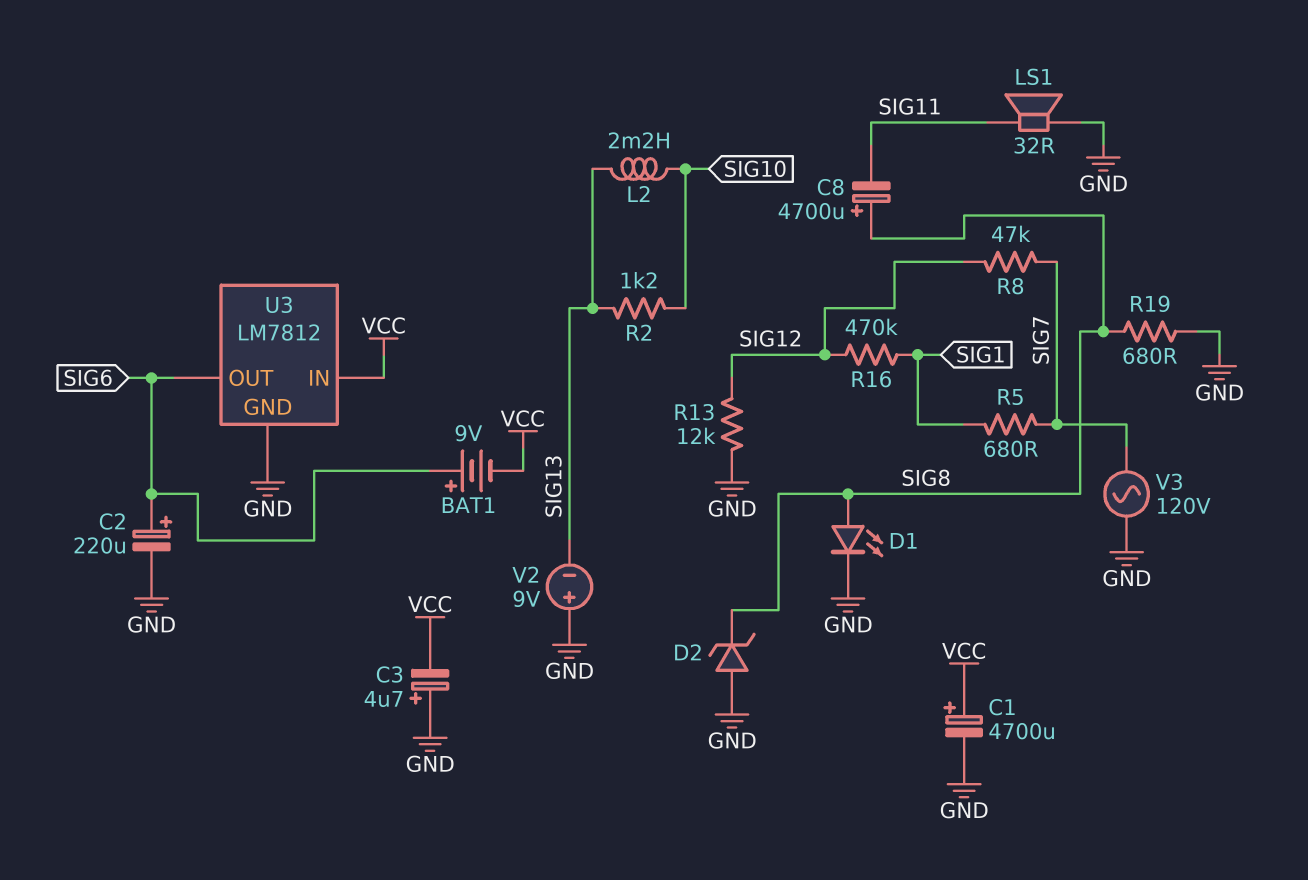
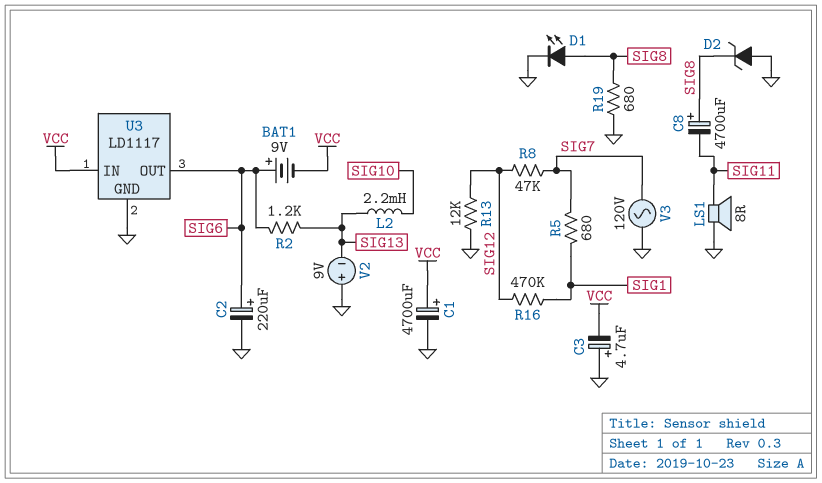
LS1: speaker 32R (GND, SIG11) -> speaker 8R (GND, SIG11)
R2: 1.2k (SIG10, SIG13) -> 1.2k (SIG6, SIG13)
U3: LM7812 -> LD1117

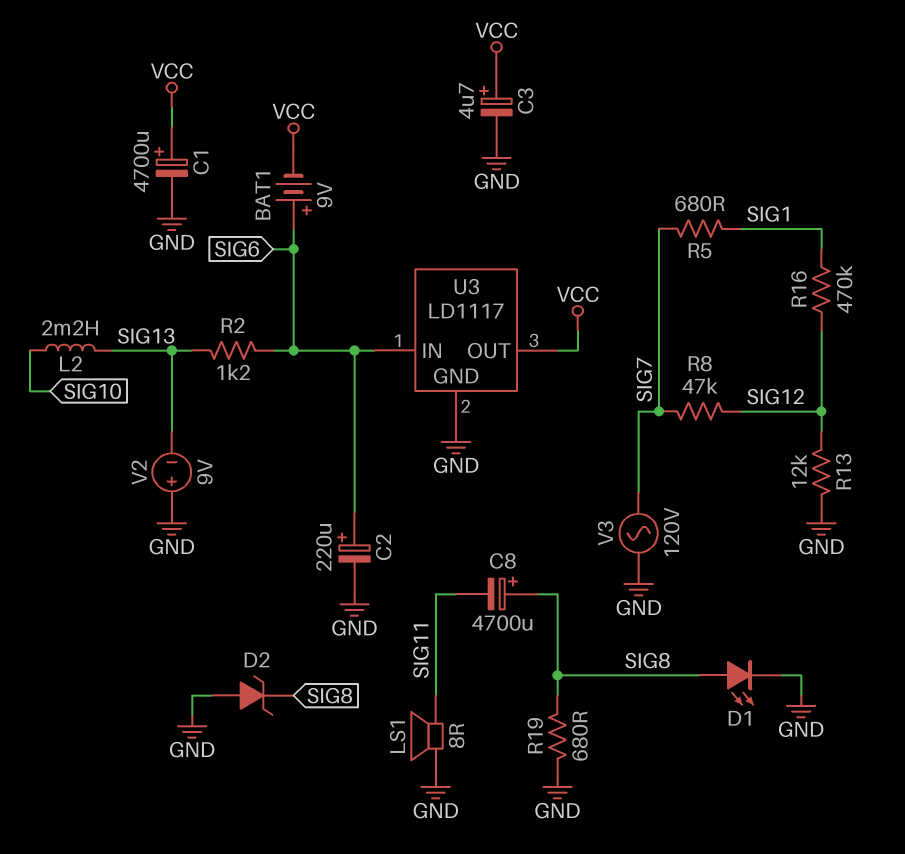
C3: 4.7uF (plus GND, minus VCC) -> 4.7uF (plus VCC, minus GND)
U3 pin IN: VCC -> SIG6
U3 pin OUT: SIG6 -> VCC

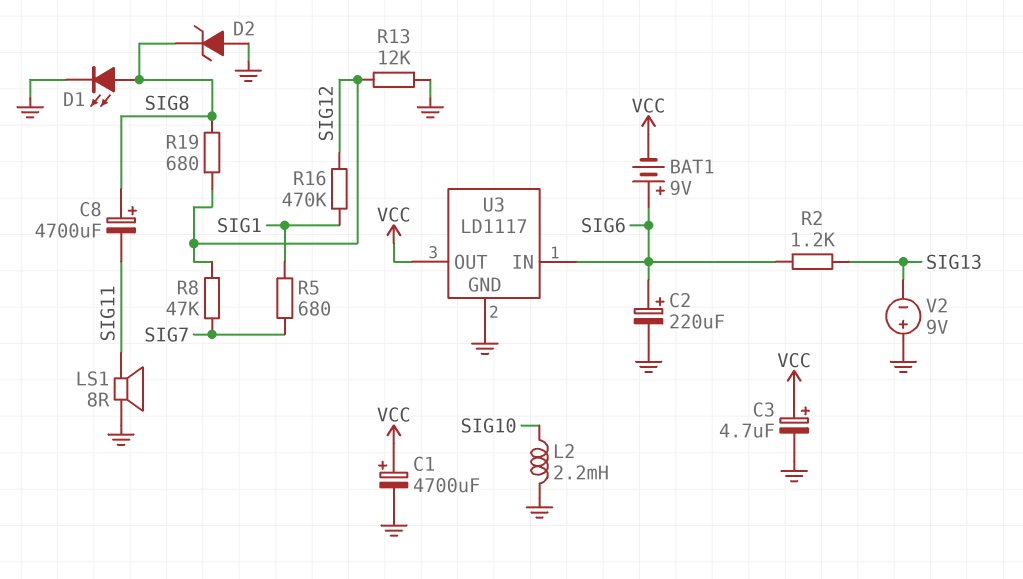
L2: 2.2mH (SIG10, SIG13) -> 2.2mH (GND, SIG10)
R19: 680 (GND, SIG8) -> 680 (SIG8, SIG12)
V3: AC 120V (GND, SIG7) -> none

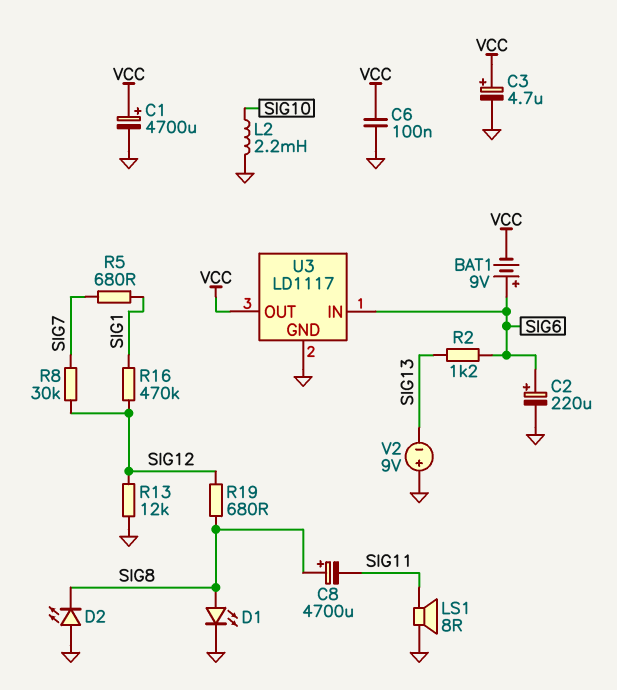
C6: none -> 100nF (GND, VCC)
D2: zener (A GND, K SIG8) -> LED (A GND, K SIG8)
R8: 47k (SIG7, SIG12) -> 30k (SIG7, SIG12)

